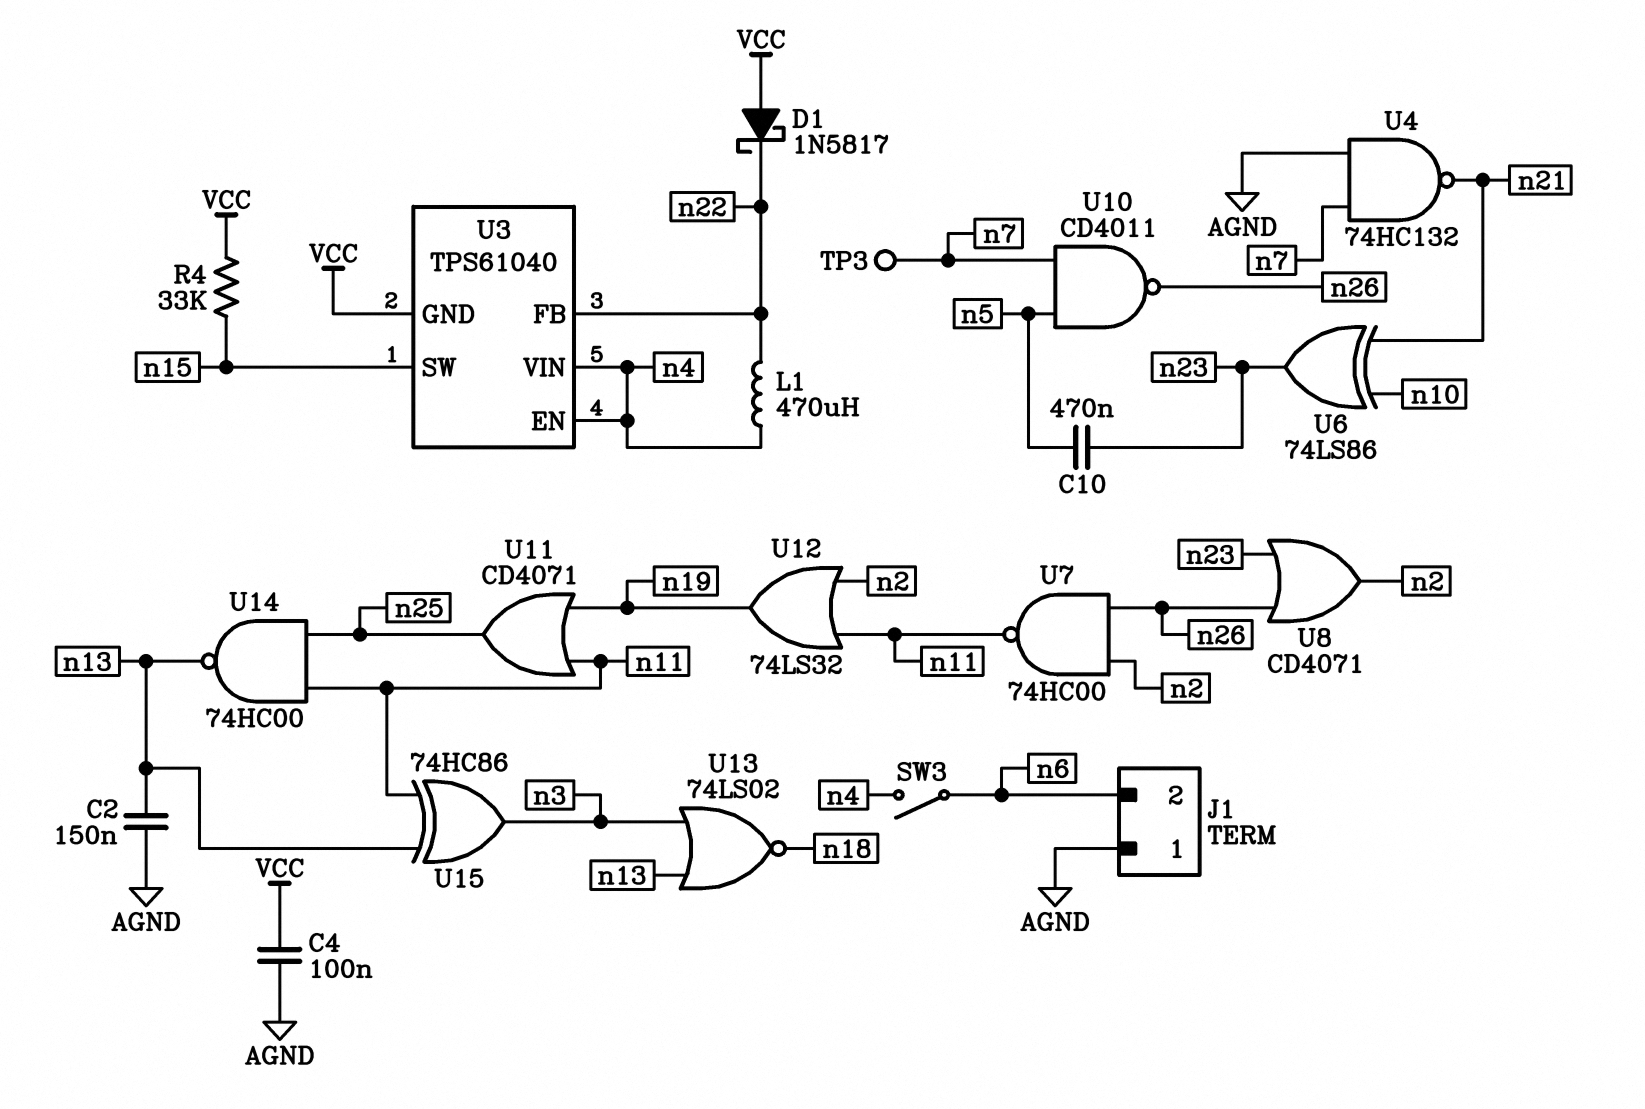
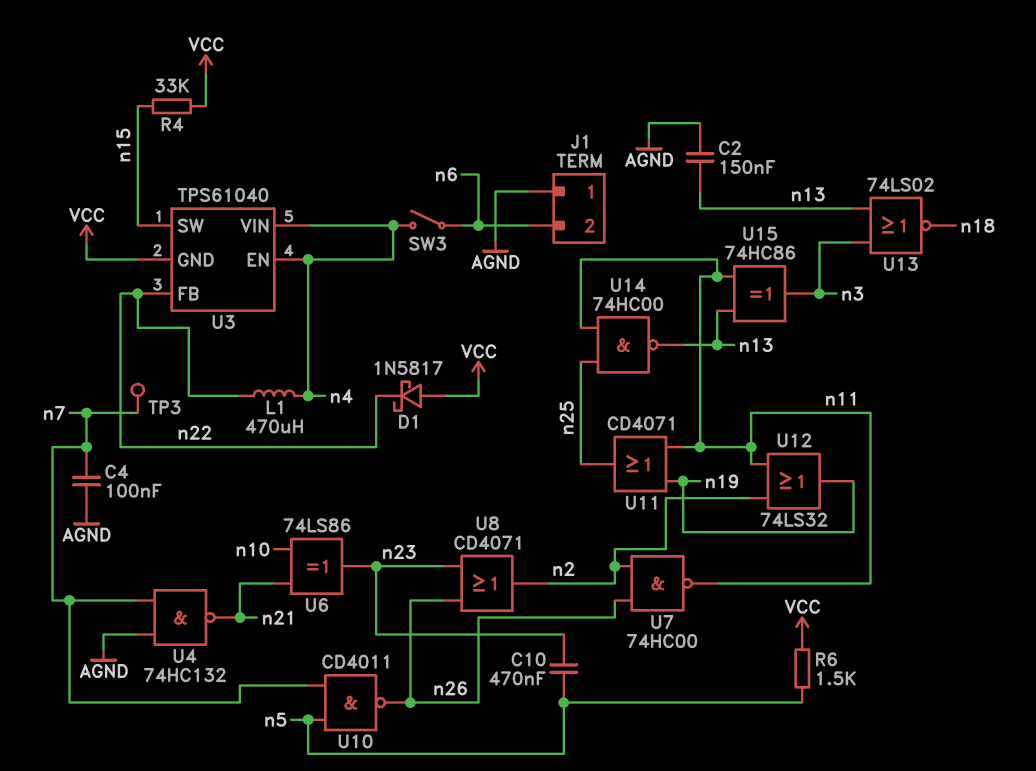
C4: 100nF (AGND, VCC) -> 100nF (AGND, n7)
R6: none -> 1.5k (VCC, n5)

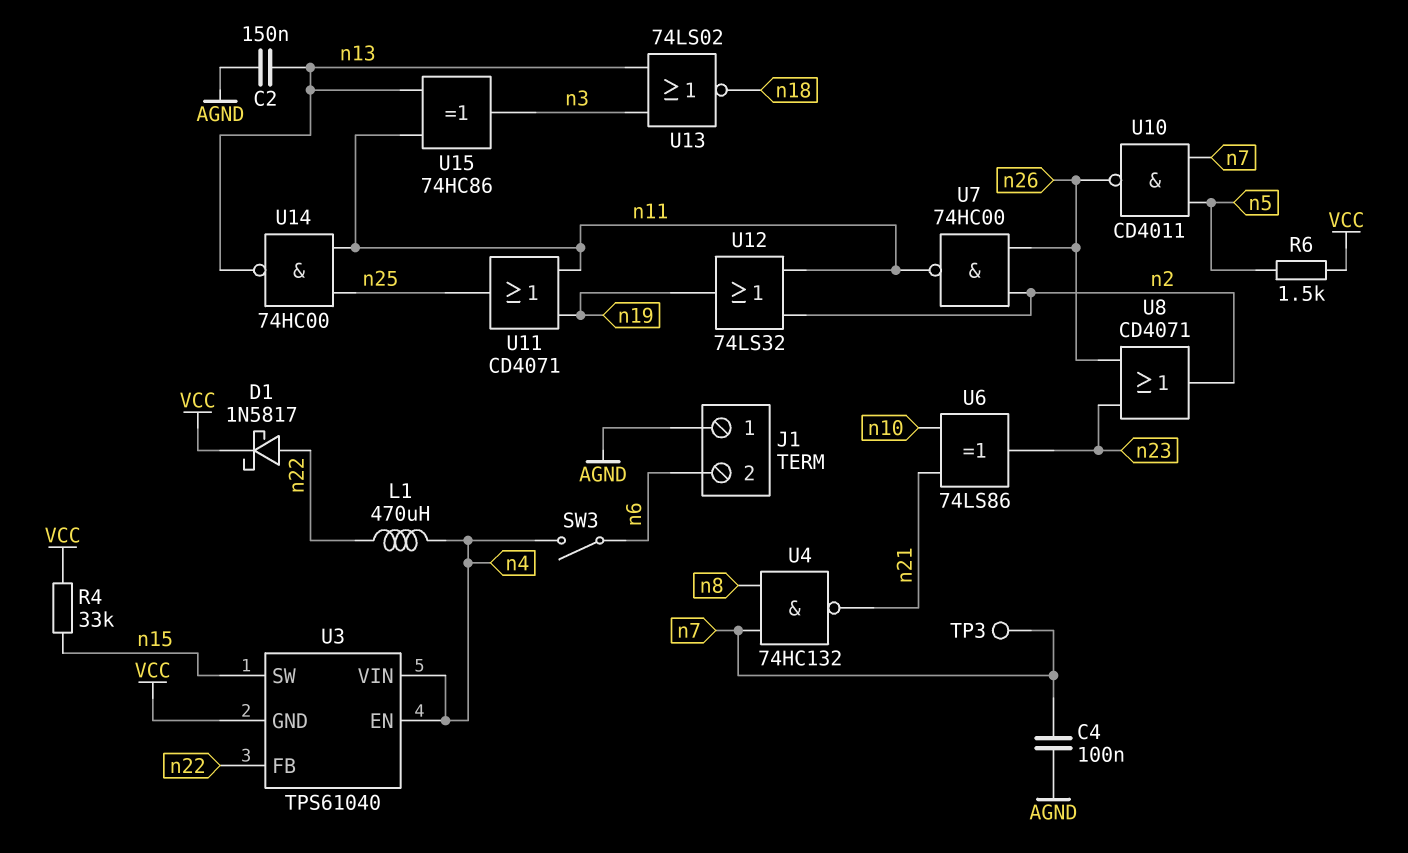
C10: 470nF (n5, n23) -> none
D1: schottky 1N5817 (A VCC, K n22) -> schottky 1N5817 (A n22, K VCC)
U4: NAND 74HC132 (in AGND, in n7, out n21) -> NAND 74HC132 (in n7, in n8, out n21)

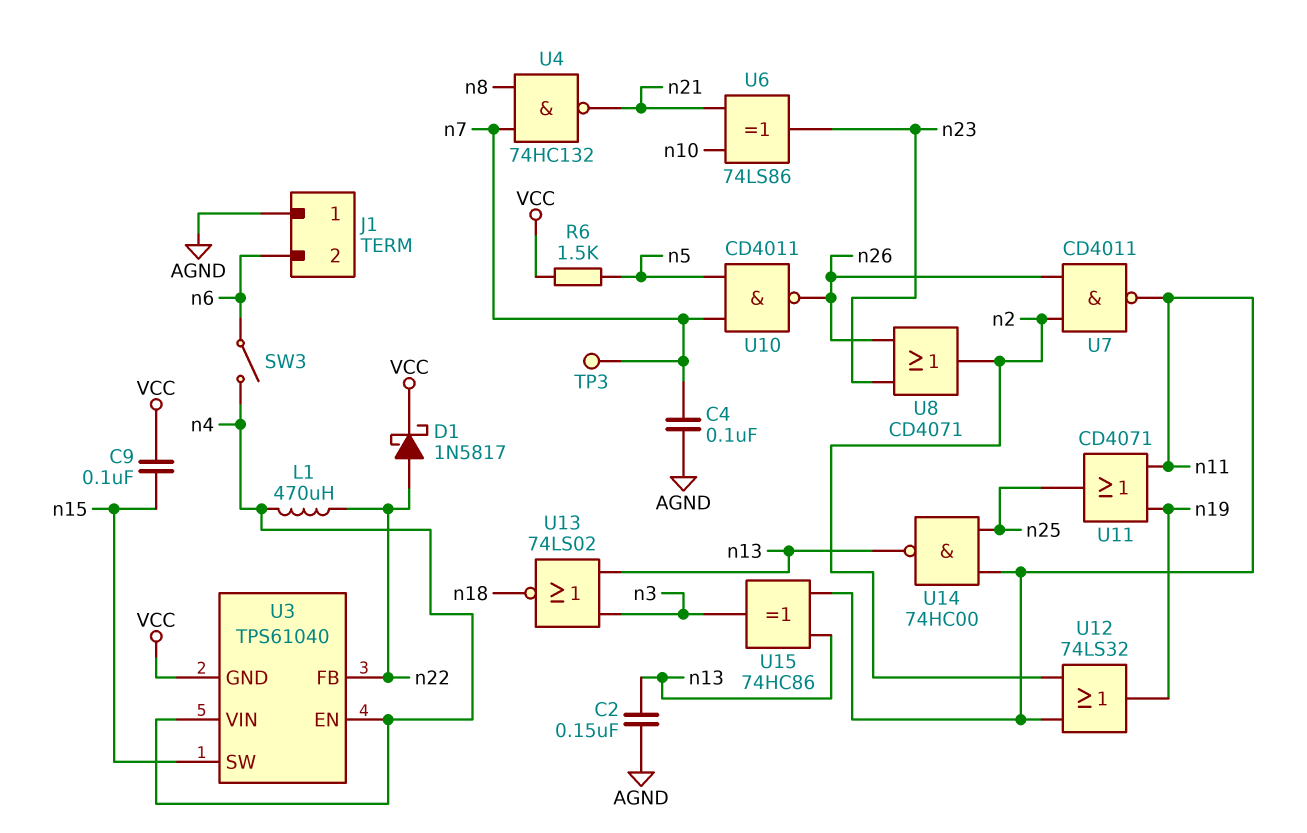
C9: none -> 100nF (VCC, n15)
R4: 33k (VCC, n15) -> none
U7: NAND 74HC00 (in n2, in n26, out n11) -> NAND CD4011 (in n2, in n26, out n11)

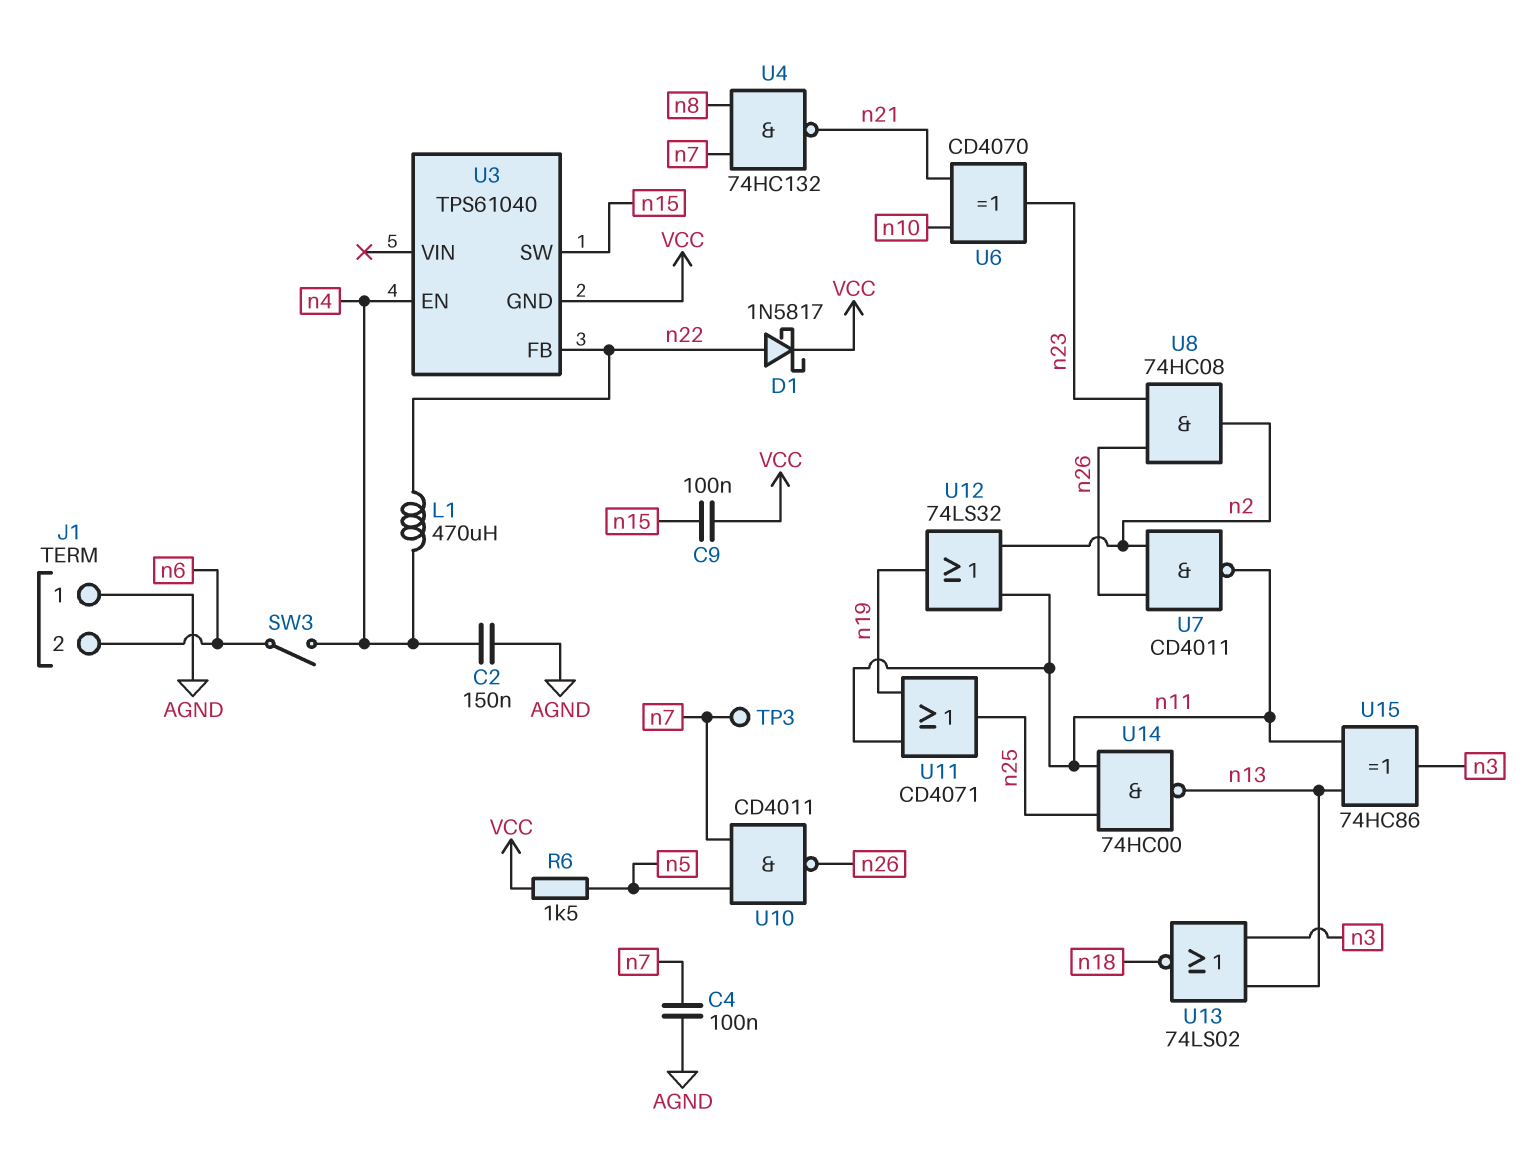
C2: 150nF (AGND, n13) -> 150nF (AGND, n4)
U3 pin VIN: n4 -> none
U6: XOR 74LS86 (in n10, in n21, out n23) -> XOR CD4070 (in n10, in n21, out n23)
U8: OR CD4071 (in n23, in n26, out n2) -> AND 74HC08 (in n23, in n26, out n2)

